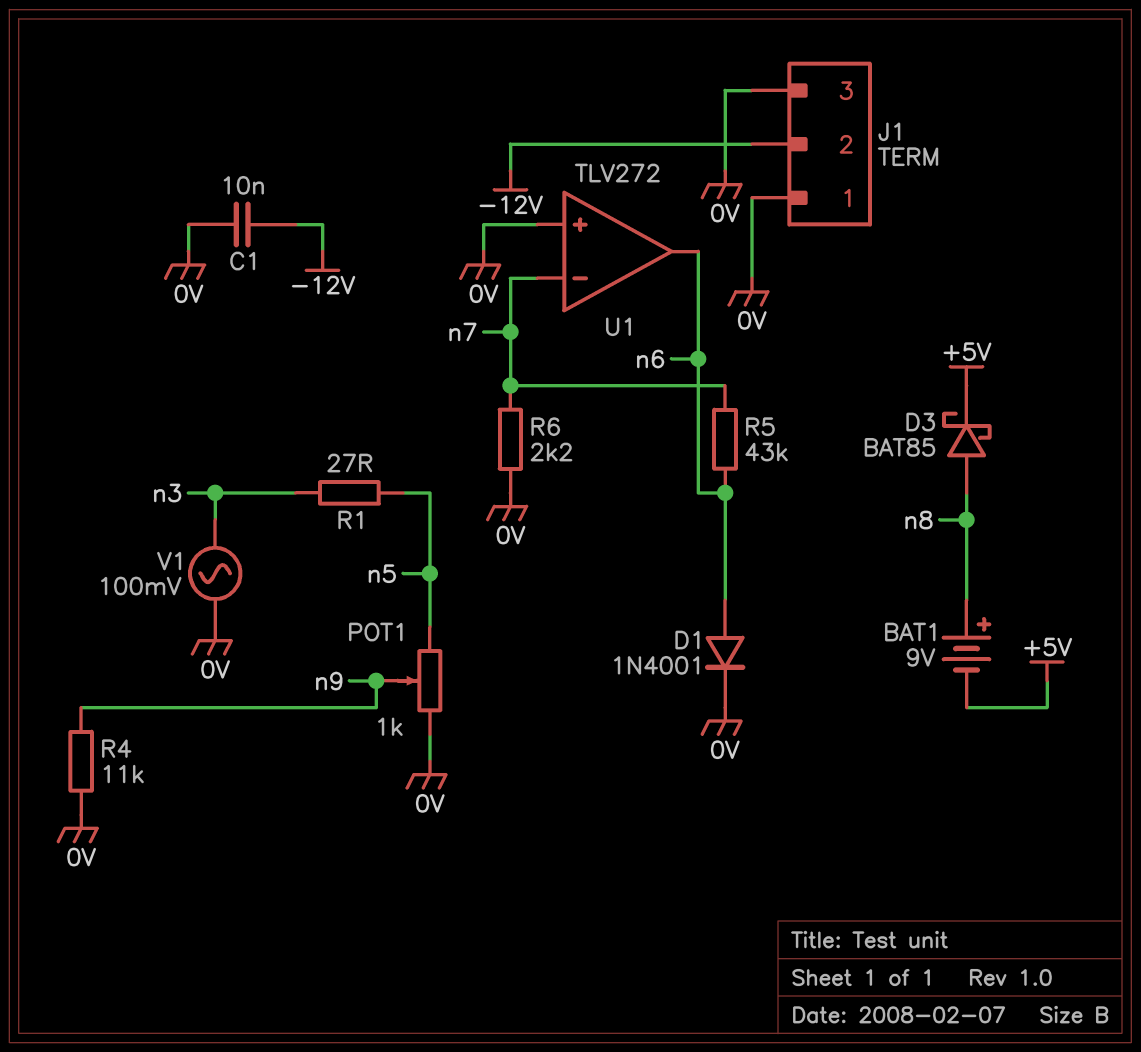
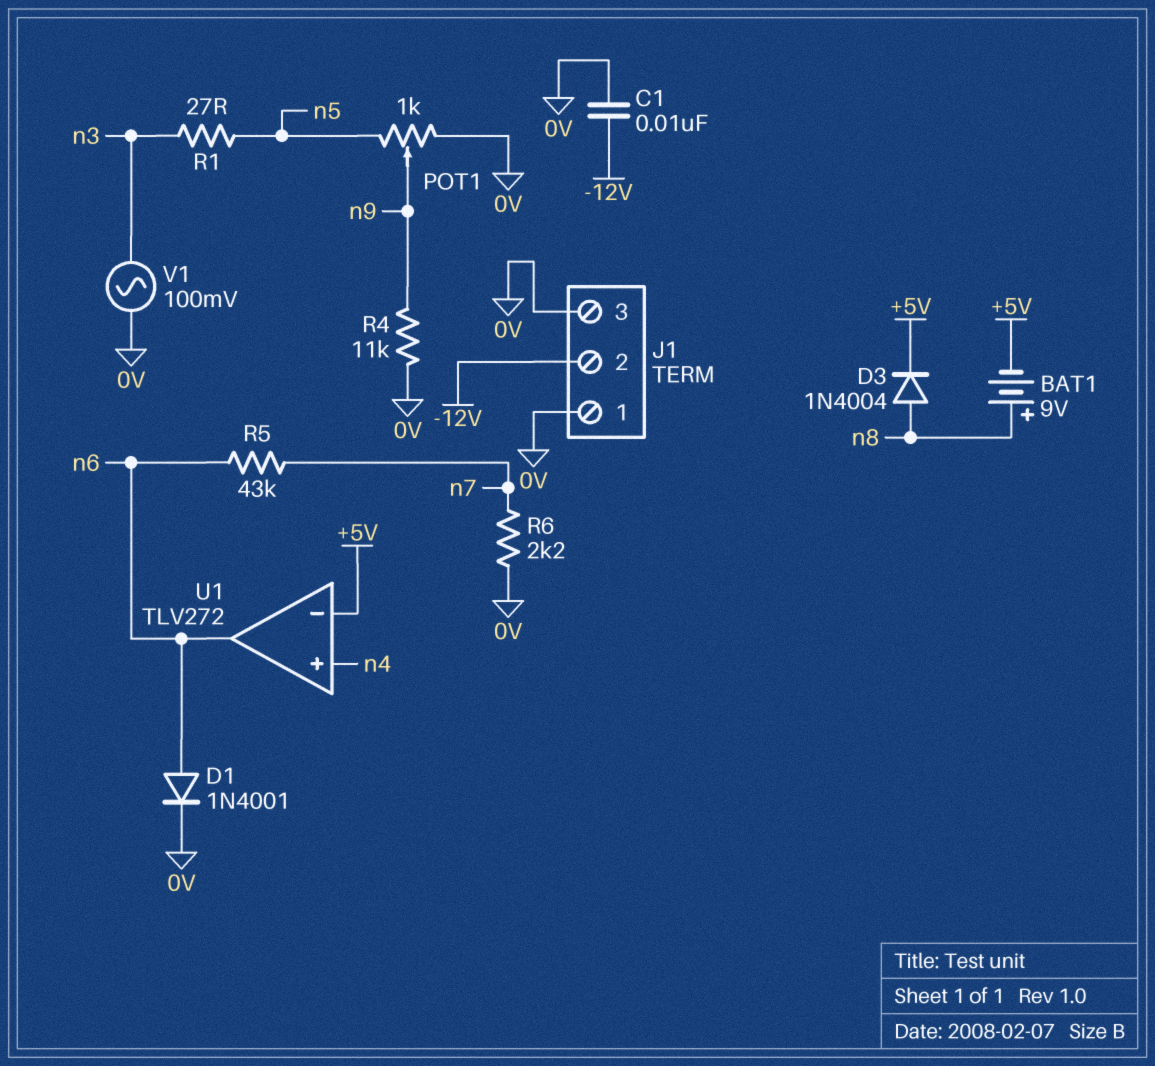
D3: schottky BAT85 (A n8, K +5V) -> diode 1N4004 (A n8, K +5V)
U1 pin in+: 0V -> n4
U1 pin in-: n7 -> +5V

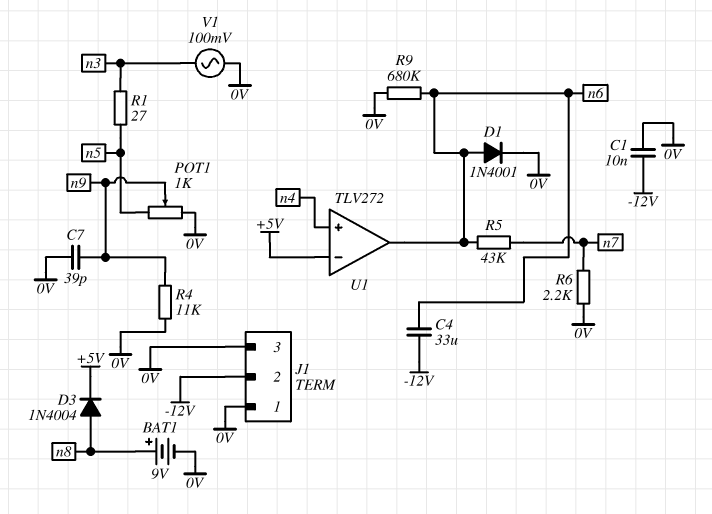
BAT1: 9V (plus n8, minus +5V) -> 9V (plus n8, minus 0V)
C4: none -> 33uF (-12V, n6)
C7: none -> 39pF (0V, n9)
R9: none -> 680k (0V, n6)

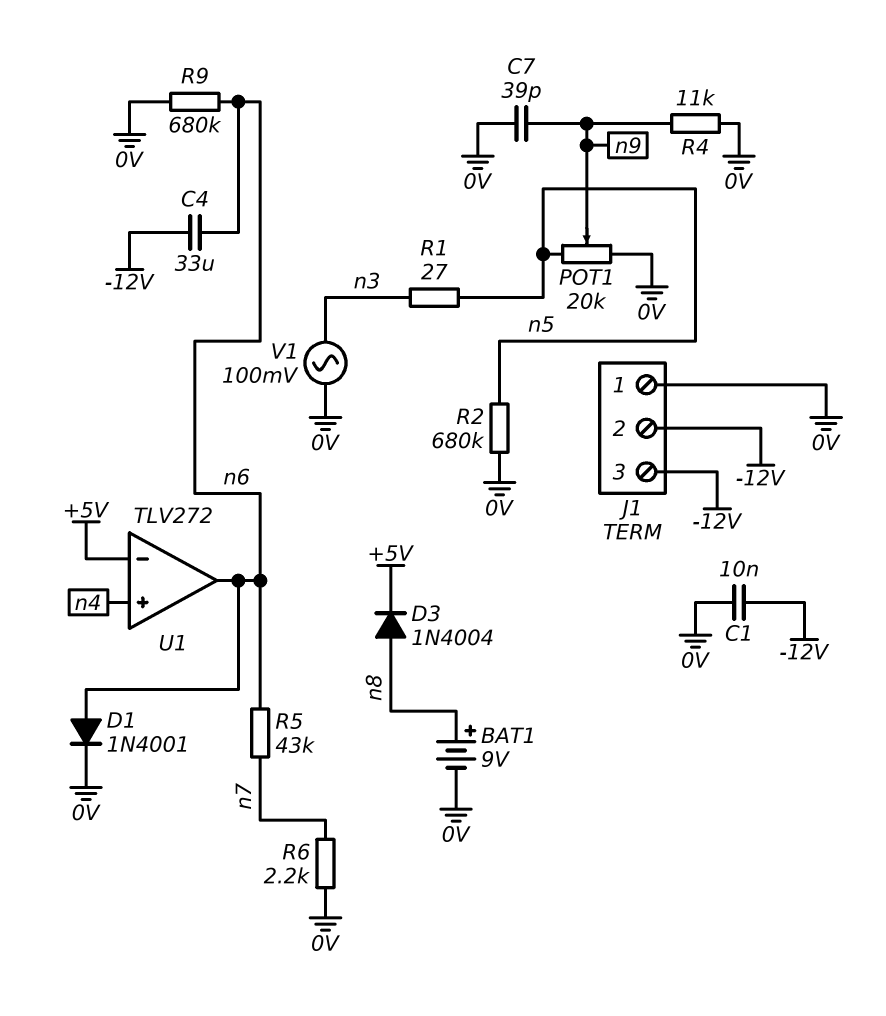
J1 pin 3: 0V -> -12V
POT1: 1k (0V, n5, wiper n9) -> 20k (0V, n5, wiper n9)
R2: none -> 680k (0V, n5)

